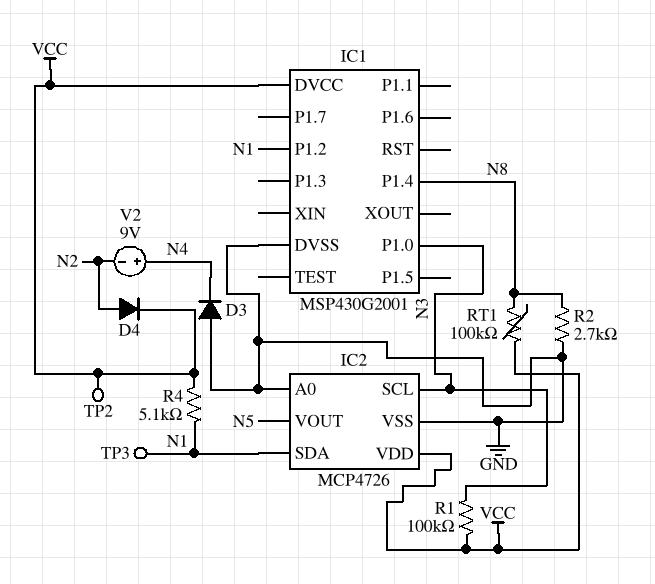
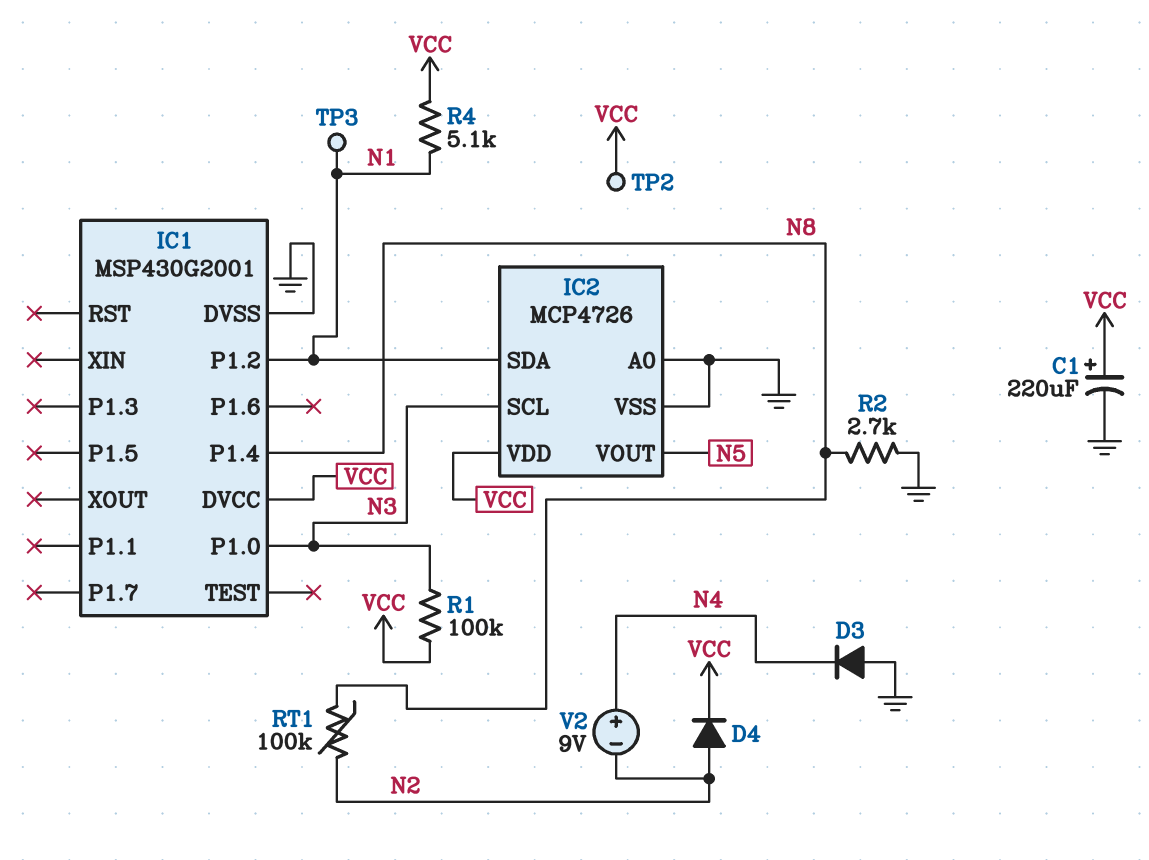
C1: none -> 220uF (plus VCC, minus GND)
RT1: 100k (N8, VCC) -> 100k (N2, N8)

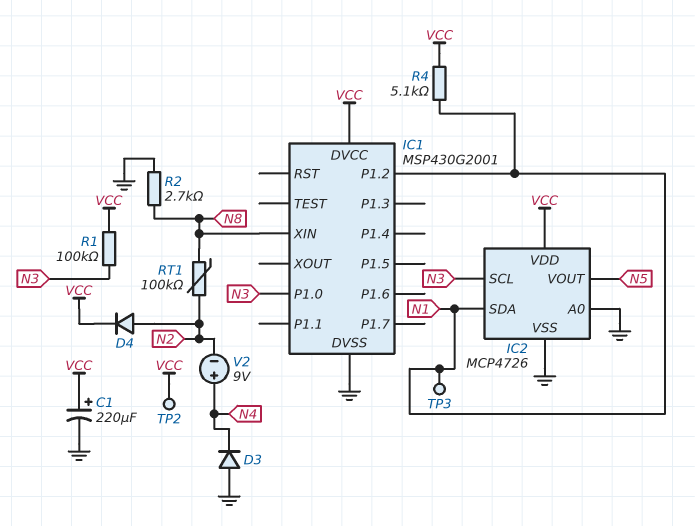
IC1 pin P1.4: N8 -> none
IC1 pin XIN: none -> N8

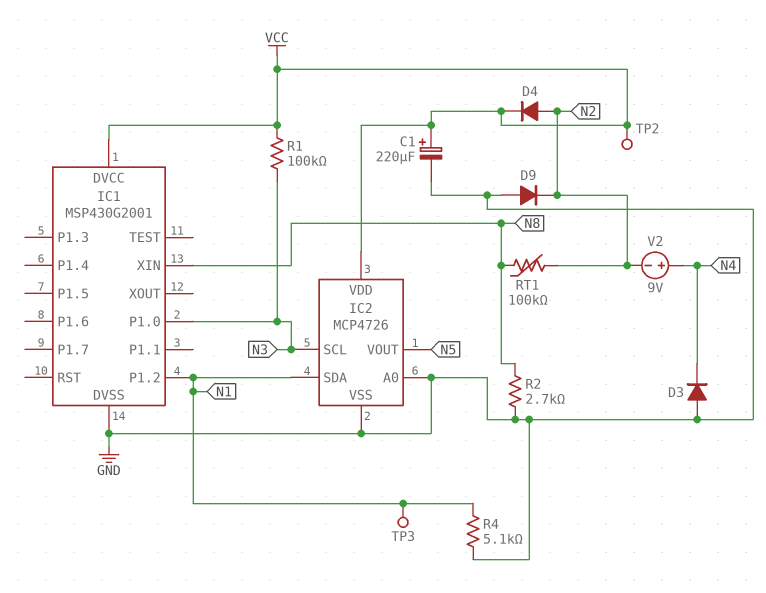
D9: none -> diode (A GND, K N2)
R4: 5.1k (N1, VCC) -> 5.1k (GND, N1)

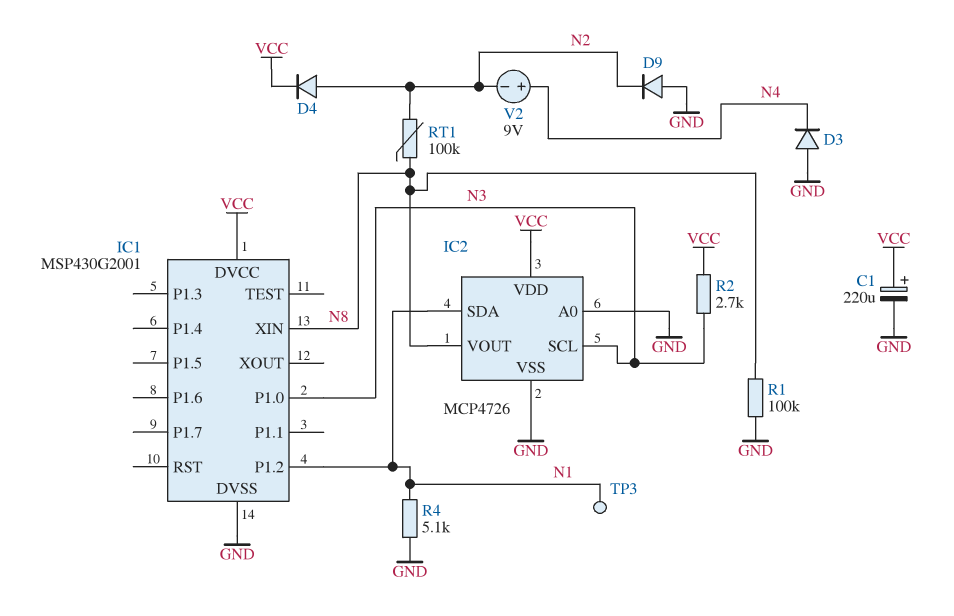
IC2 pin VOUT: N5 -> N8
R1: 100k (N3, VCC) -> 100k (GND, N8)
R2: 2.7k (GND, N8) -> 2.7k (N3, VCC)
TP2: test point (VCC) -> none

